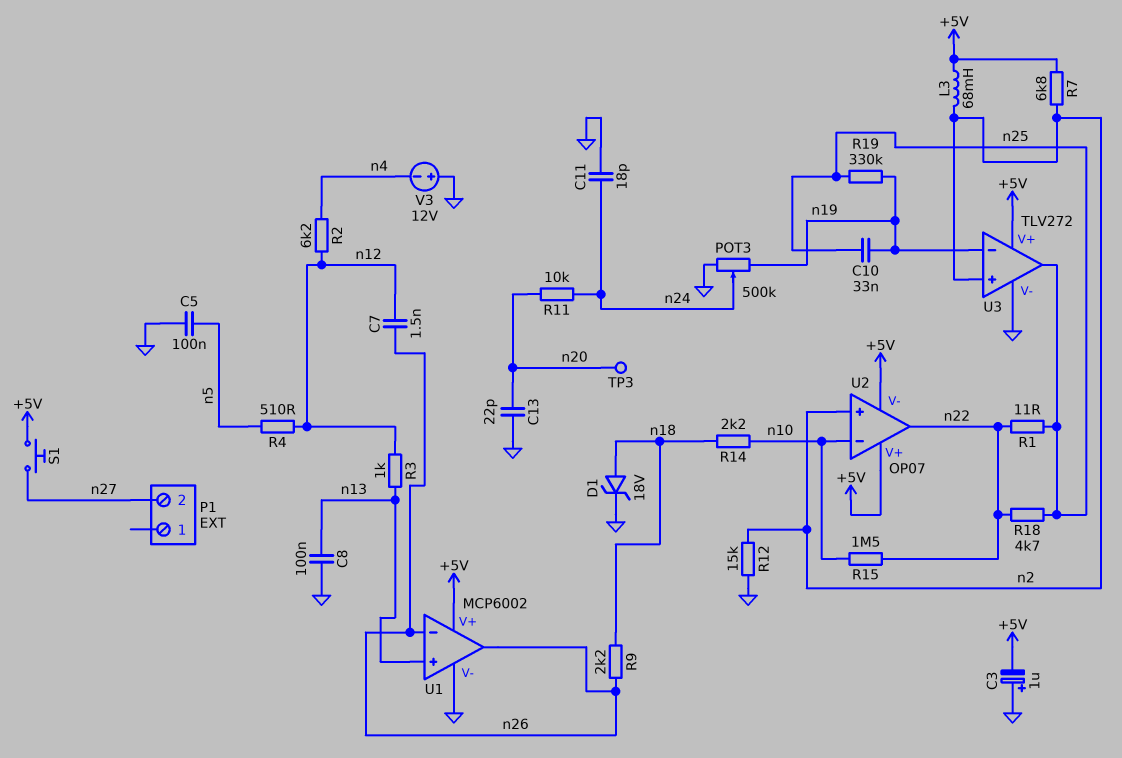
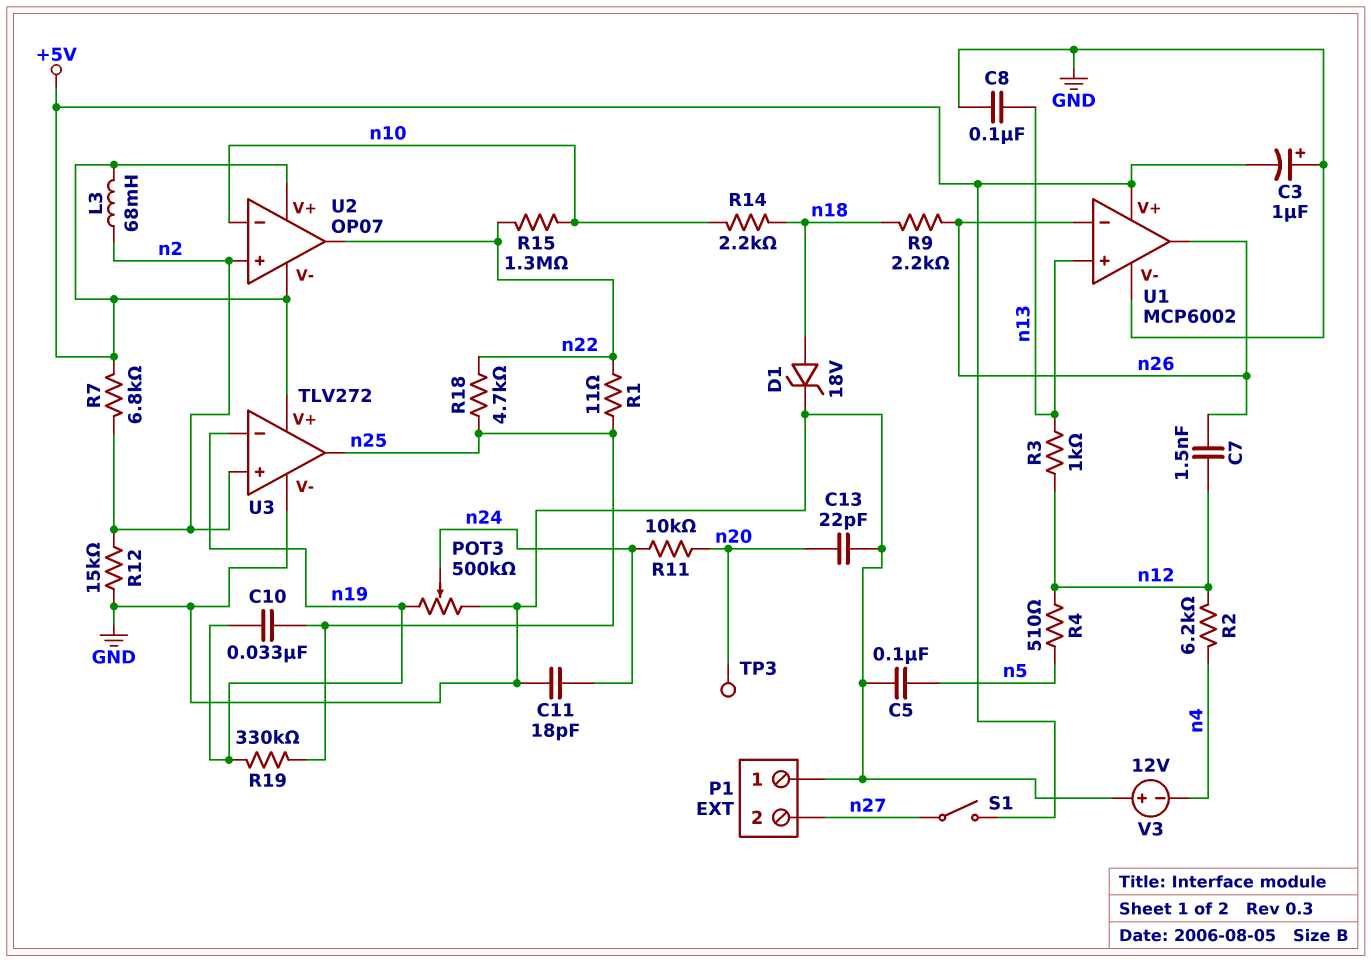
P1 pin 1: none -> GND
R15: 1.5M (n10, n22) -> 1.3M (n10, n22)
S1: button (+5V, n27) -> switch (+5V, n27)

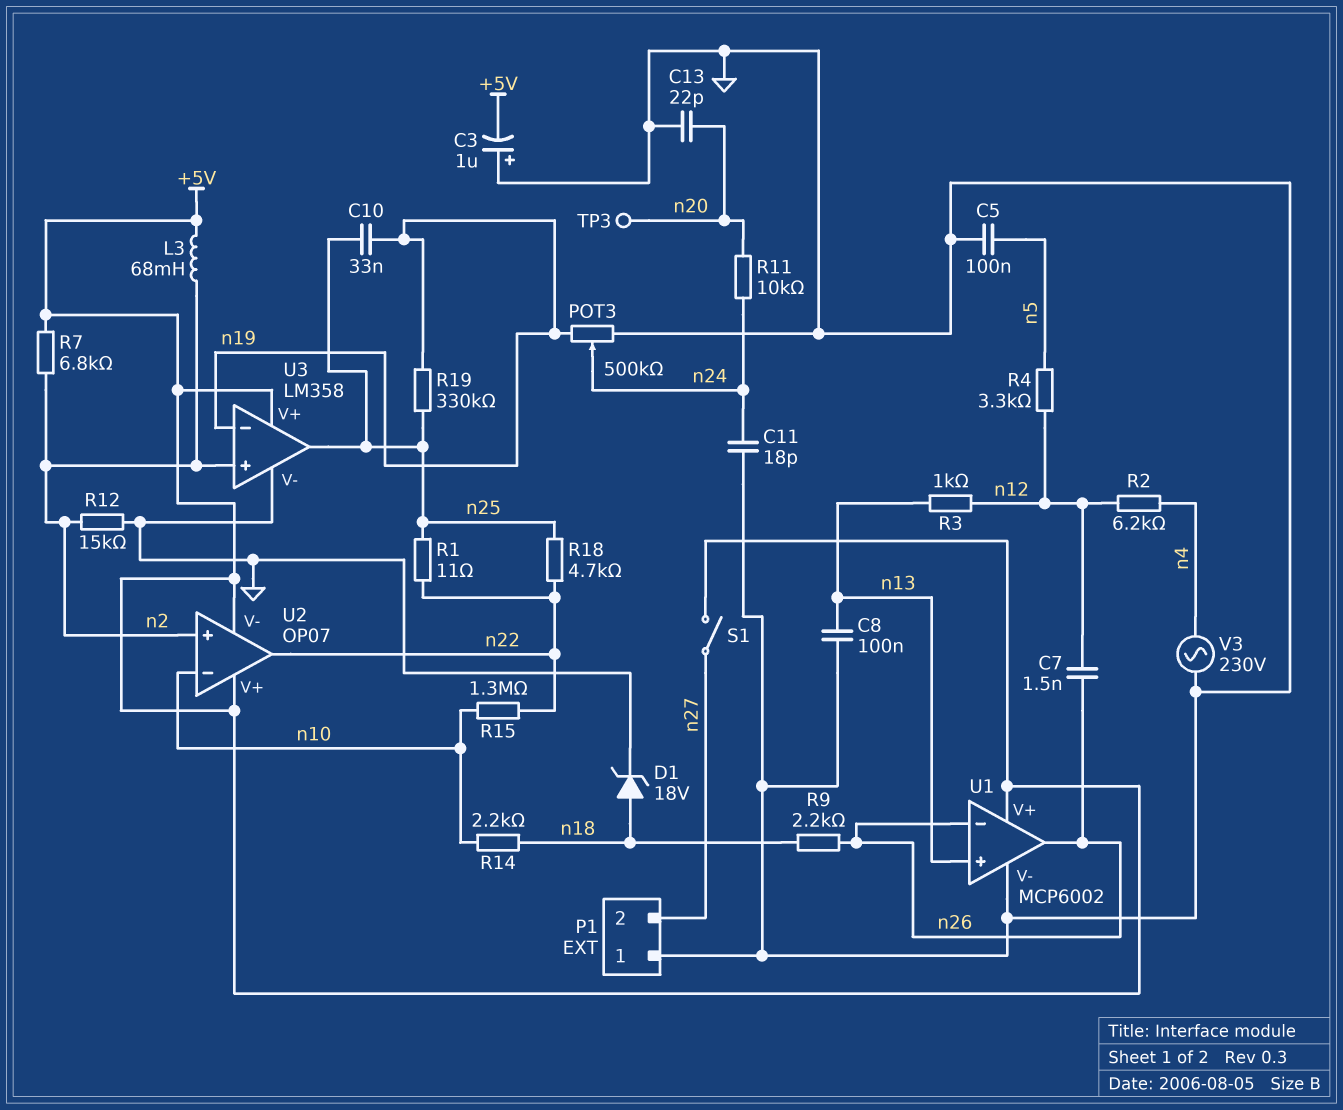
R4: 510 (n5, n12) -> 3.3k (n5, n12)
U3: TLV272 -> LM358
V3: 12V (plus GND, minus n4) -> AC 230V (GND, n4)

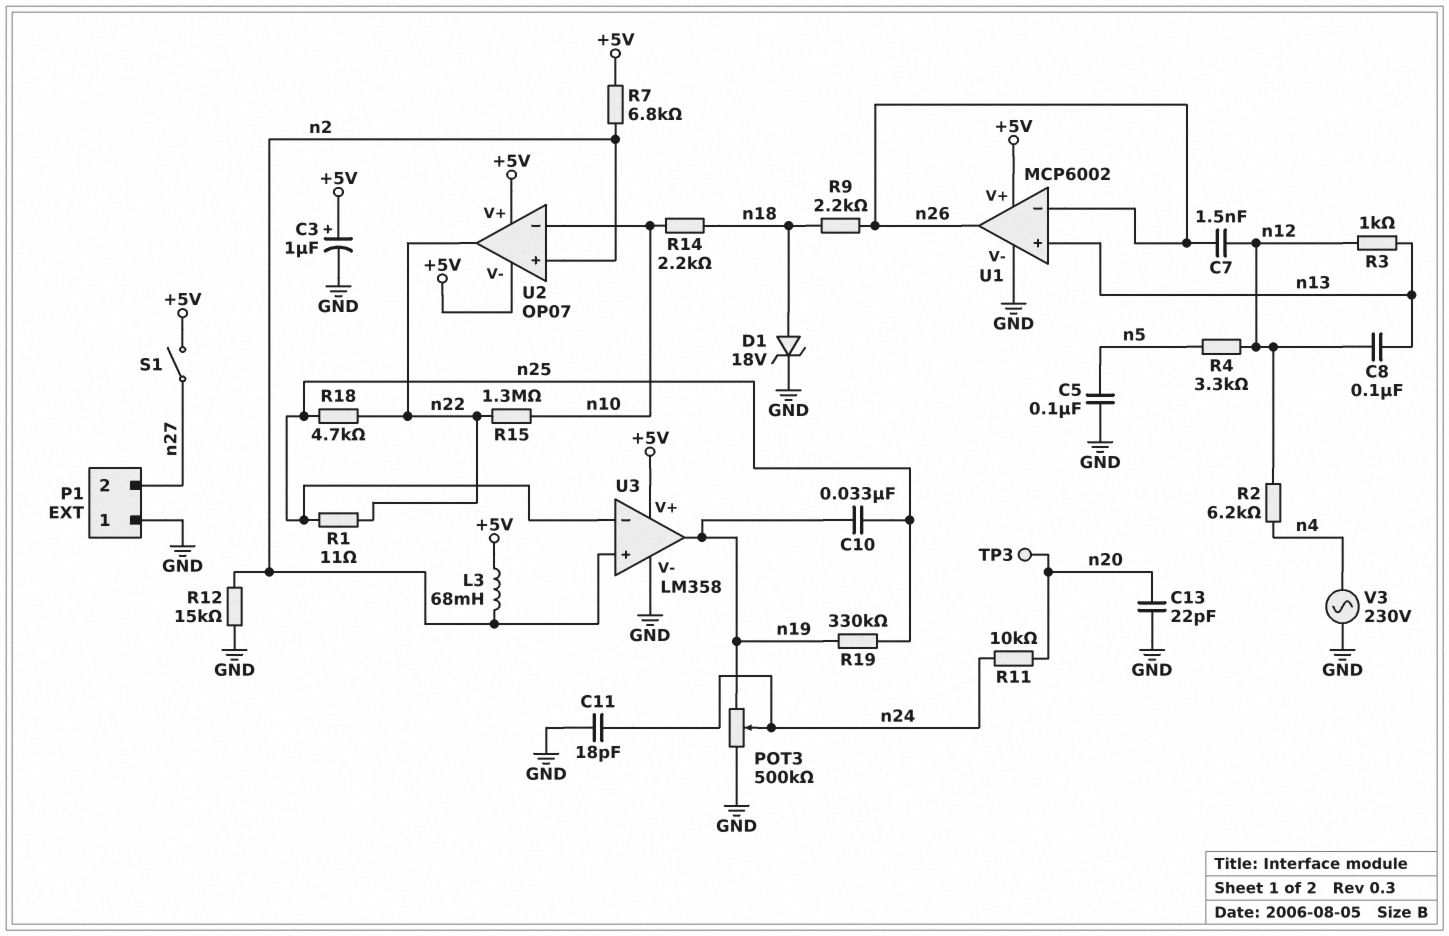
C3: 1uF (plus GND, minus +5V) -> 1uF (plus +5V, minus GND)
C8: 100nF (GND, n13) -> 100nF (n12, n13)
U3 pin in-: n19 -> n25
U3 pin out: n25 -> n19

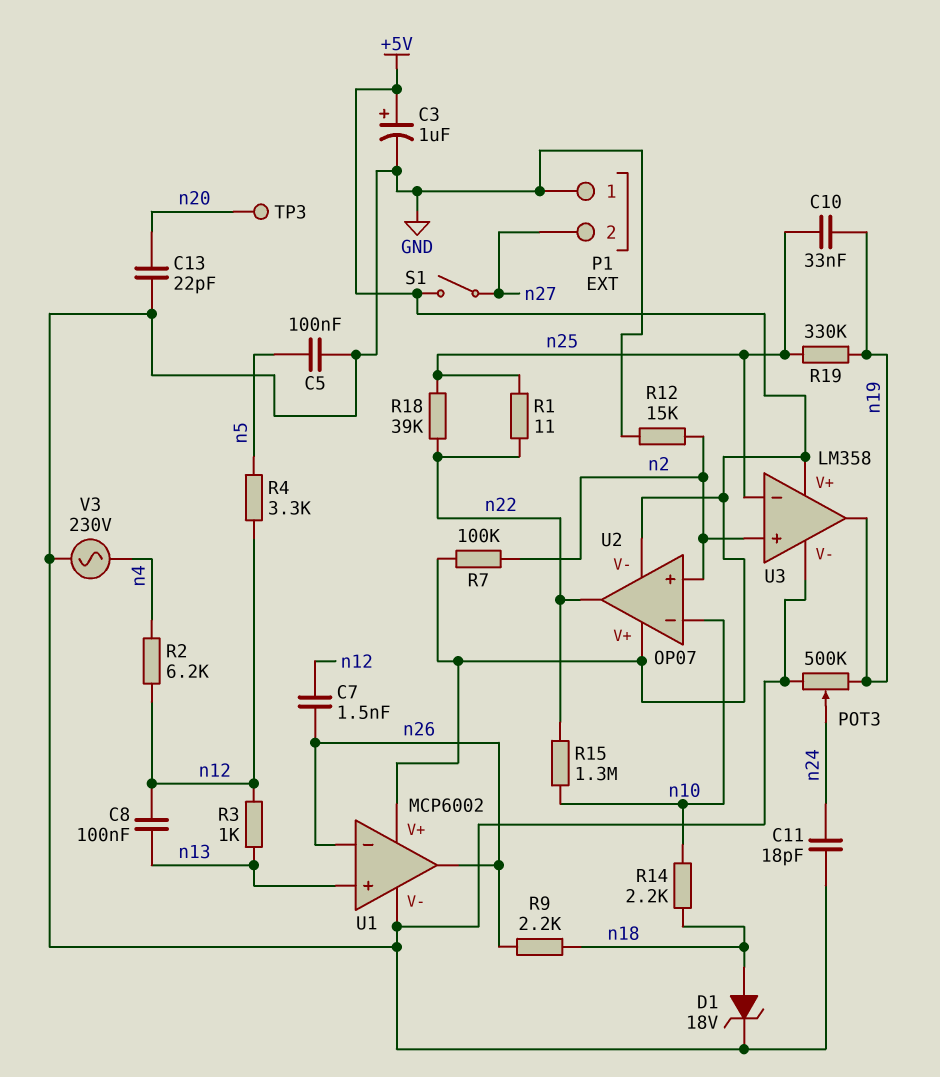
L3: 68mH (+5V, n2) -> none
R7: 6.8k (+5V, n2) -> 100k (+5V, n2)
R11: 10k (n20, n24) -> none
R18: 4.7k (n22, n25) -> 39k (n22, n25)

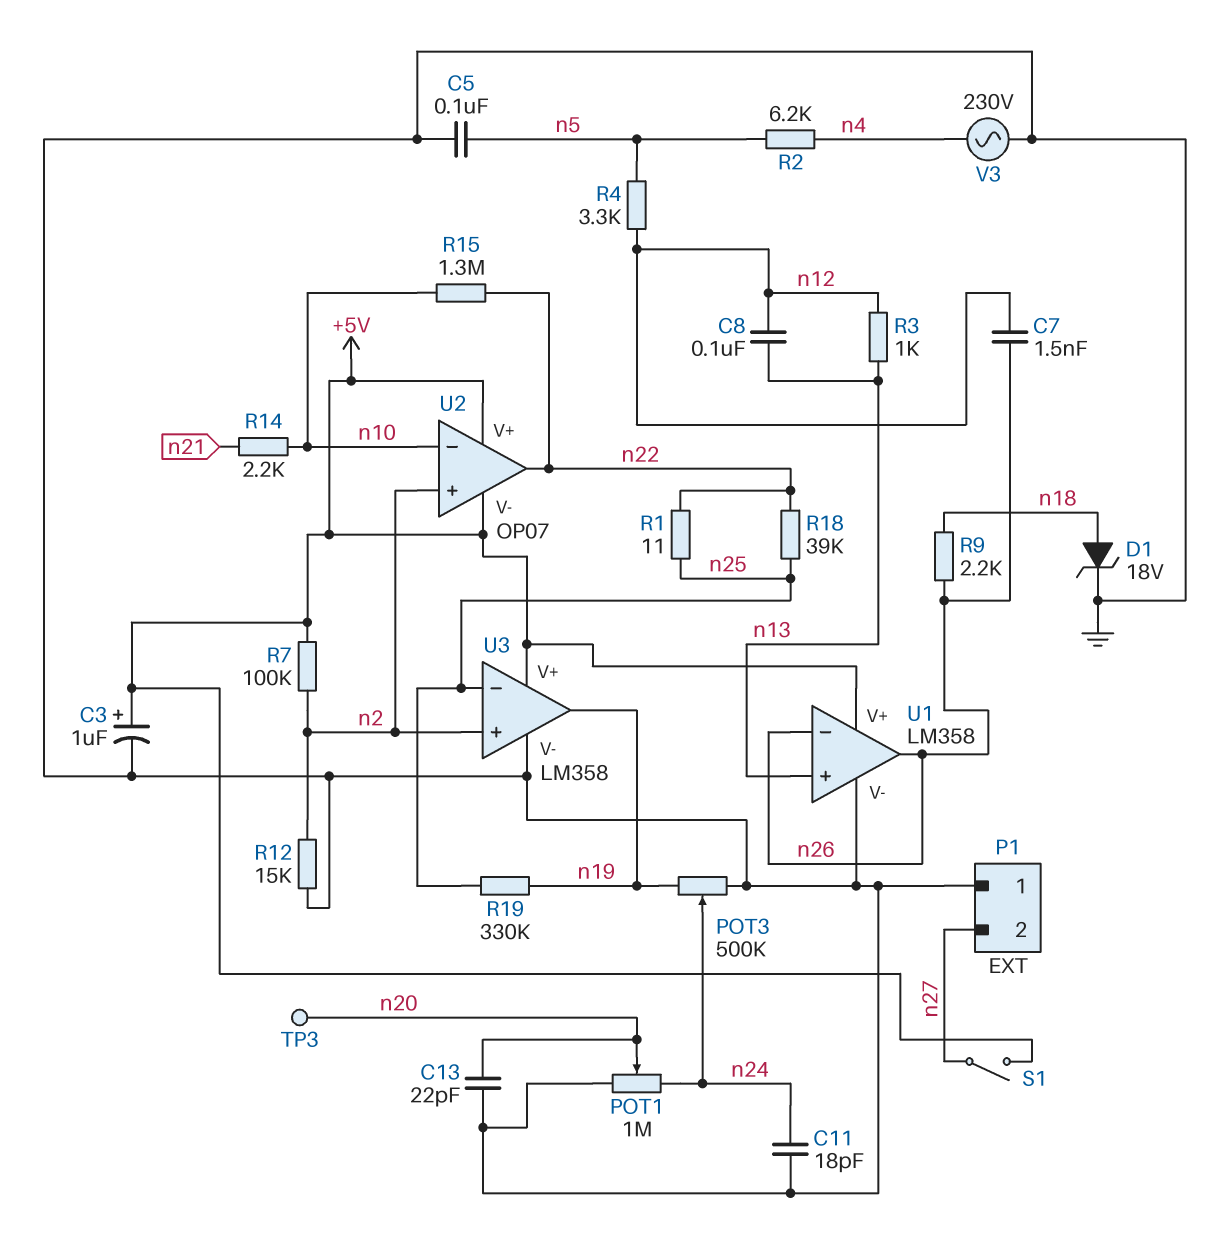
C10: 33nF (n19, n25) -> none
POT1: none -> 1M (GND, n24, wiper n20)
R2: 6.2k (n4, n12) -> 6.2k (n4, n5)
R14: 2.2k (n10, n18) -> 2.2k (n10, n21)
U1: MCP6002 -> LM358

